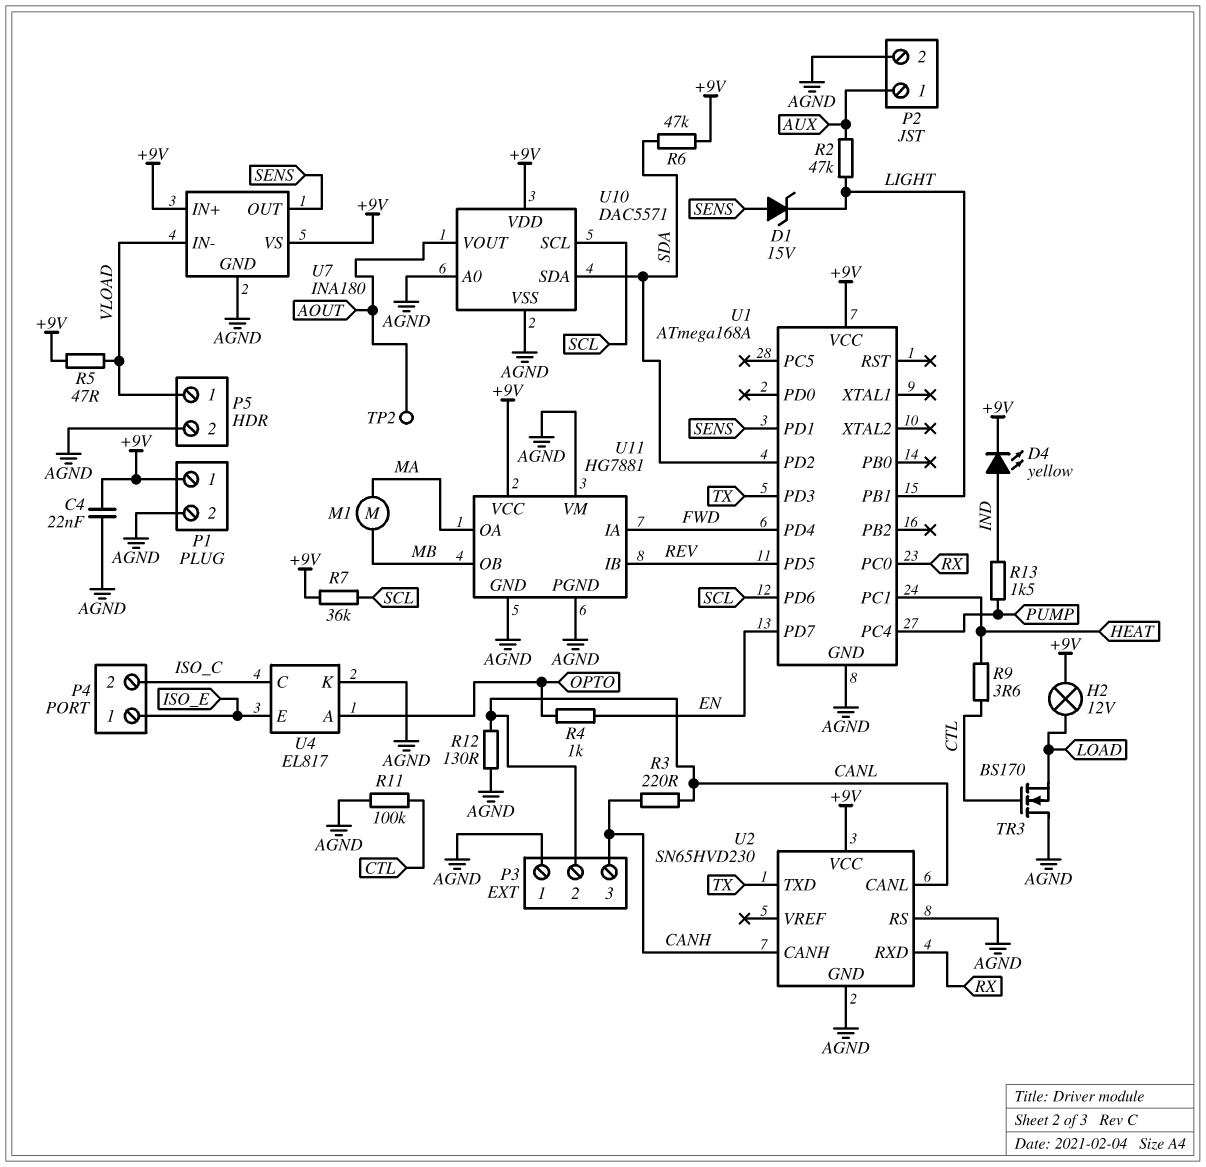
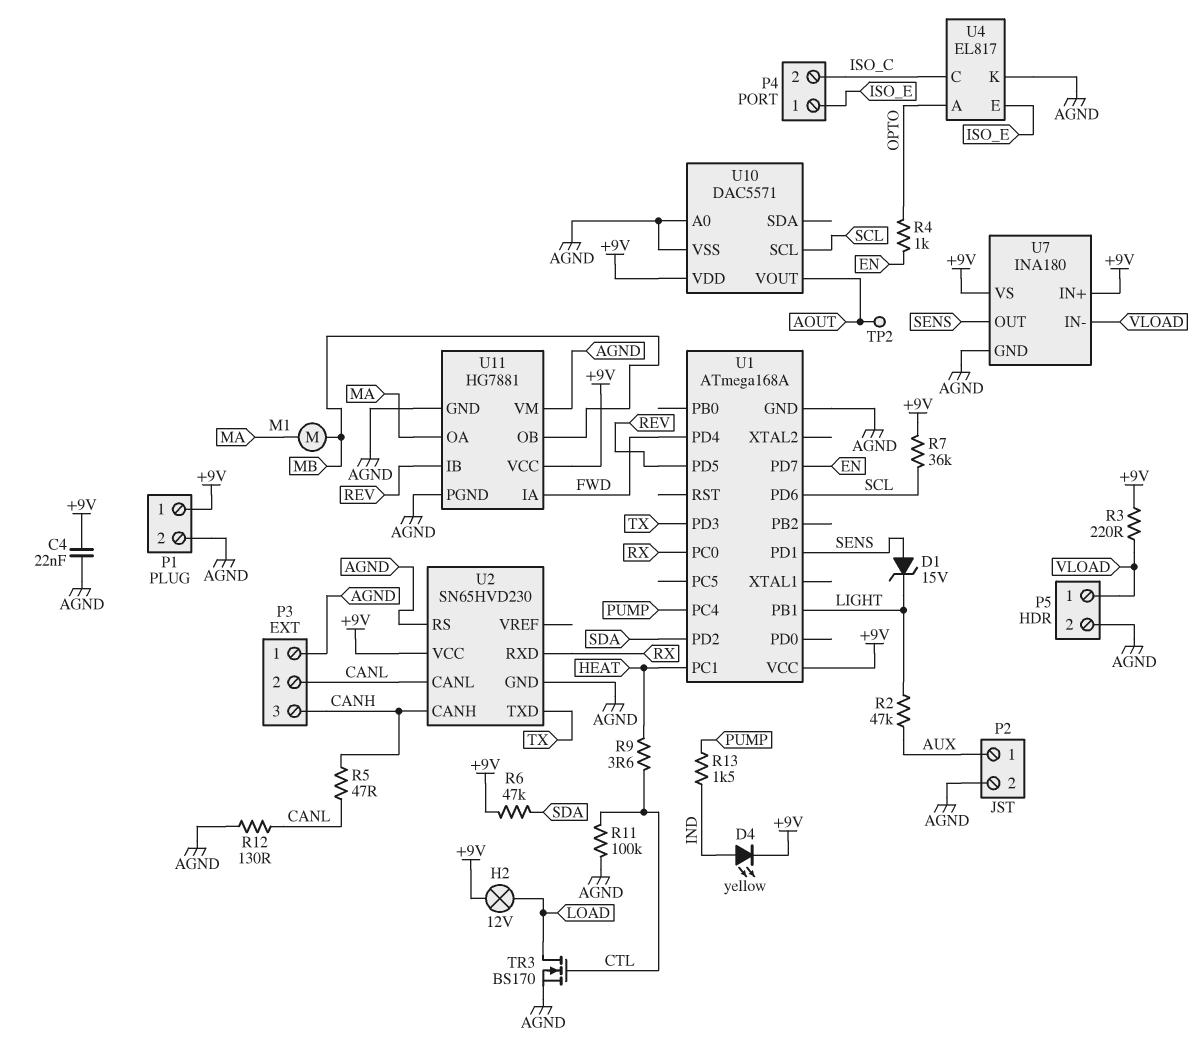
R3: 220 (CANH, CANL) -> 220 (+9V, VLOAD)
R5: 47 (+9V, VLOAD) -> 47 (CANH, CANL)
TR3: NMOS BS170 (G CTL, D AGND, S LOAD) -> NMOS BS170 (G CTL, D LOAD, S AGND)
U10 pin SDA: SDA -> none

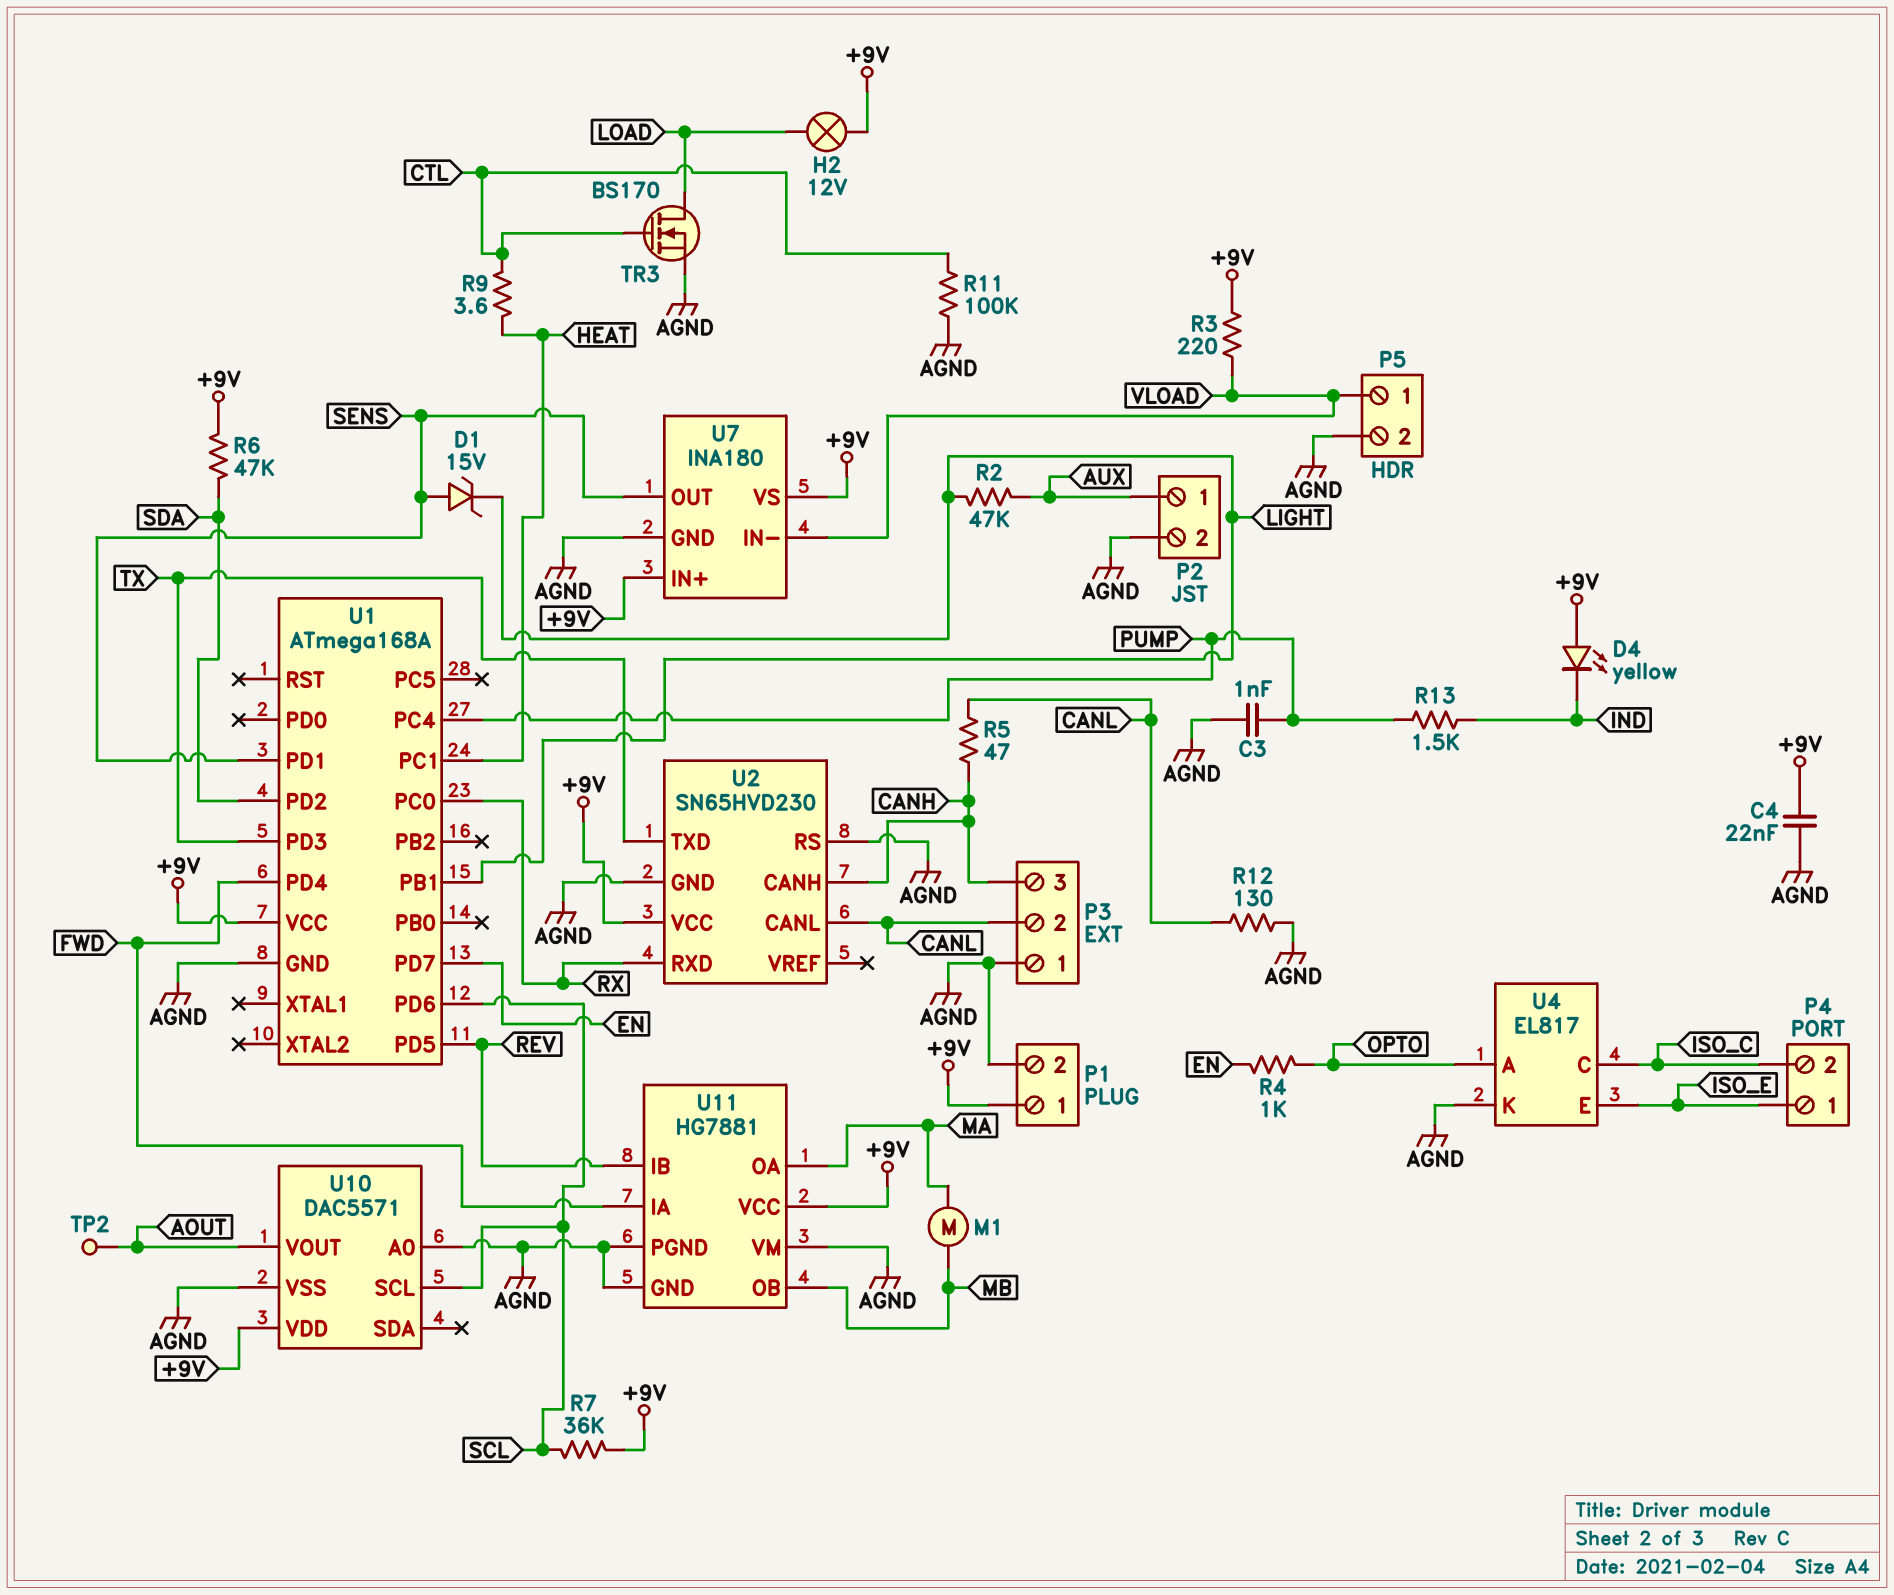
C3: none -> 1nF (AGND, PUMP)
D4: LED yellow (A IND, K +9V) -> LED yellow (A +9V, K IND)

